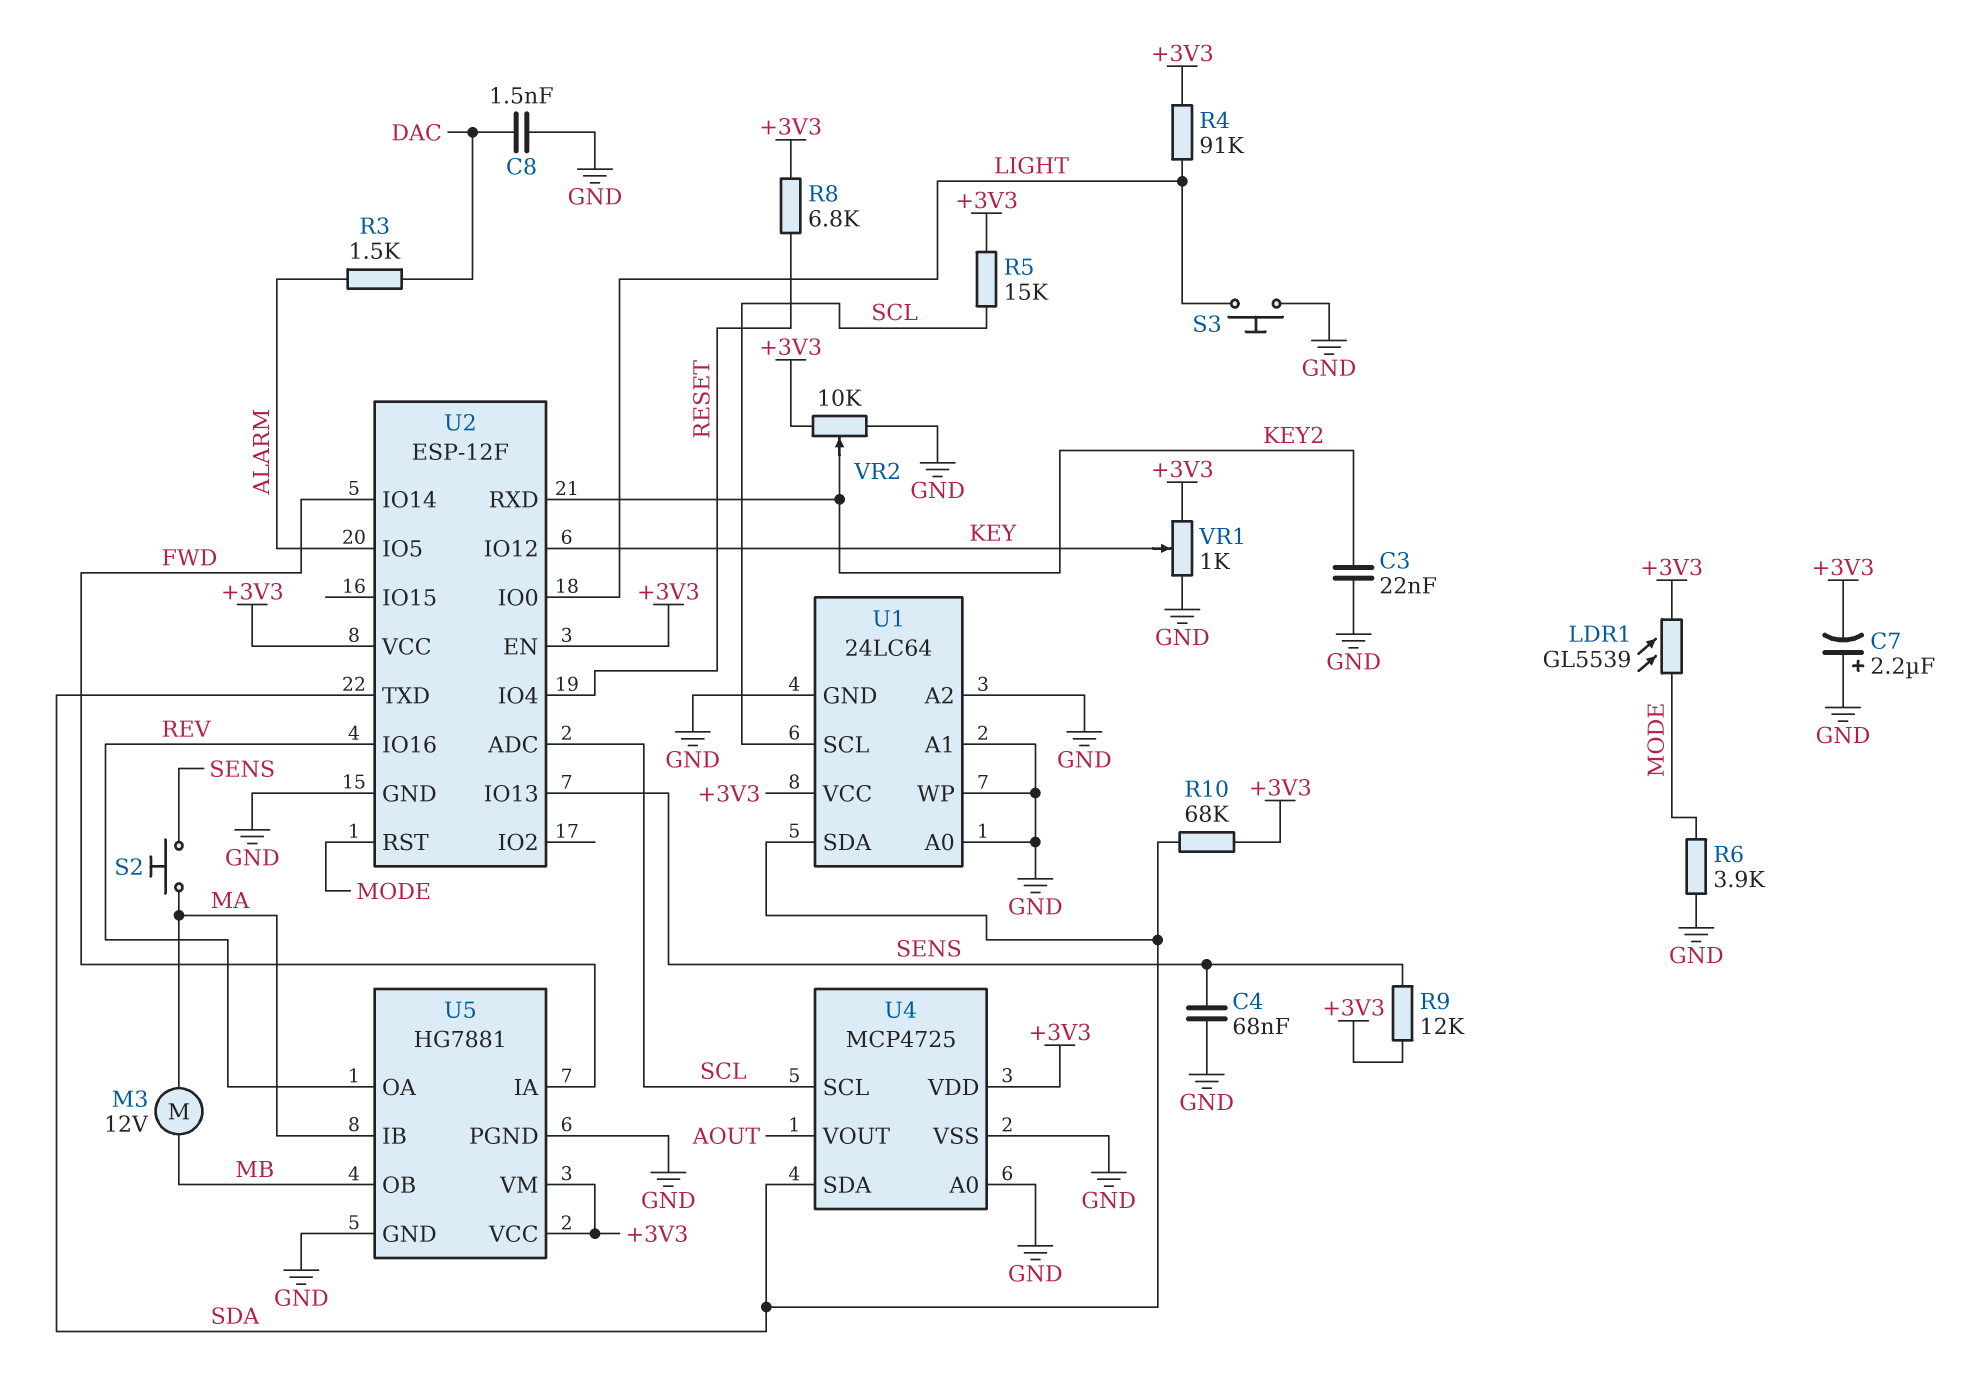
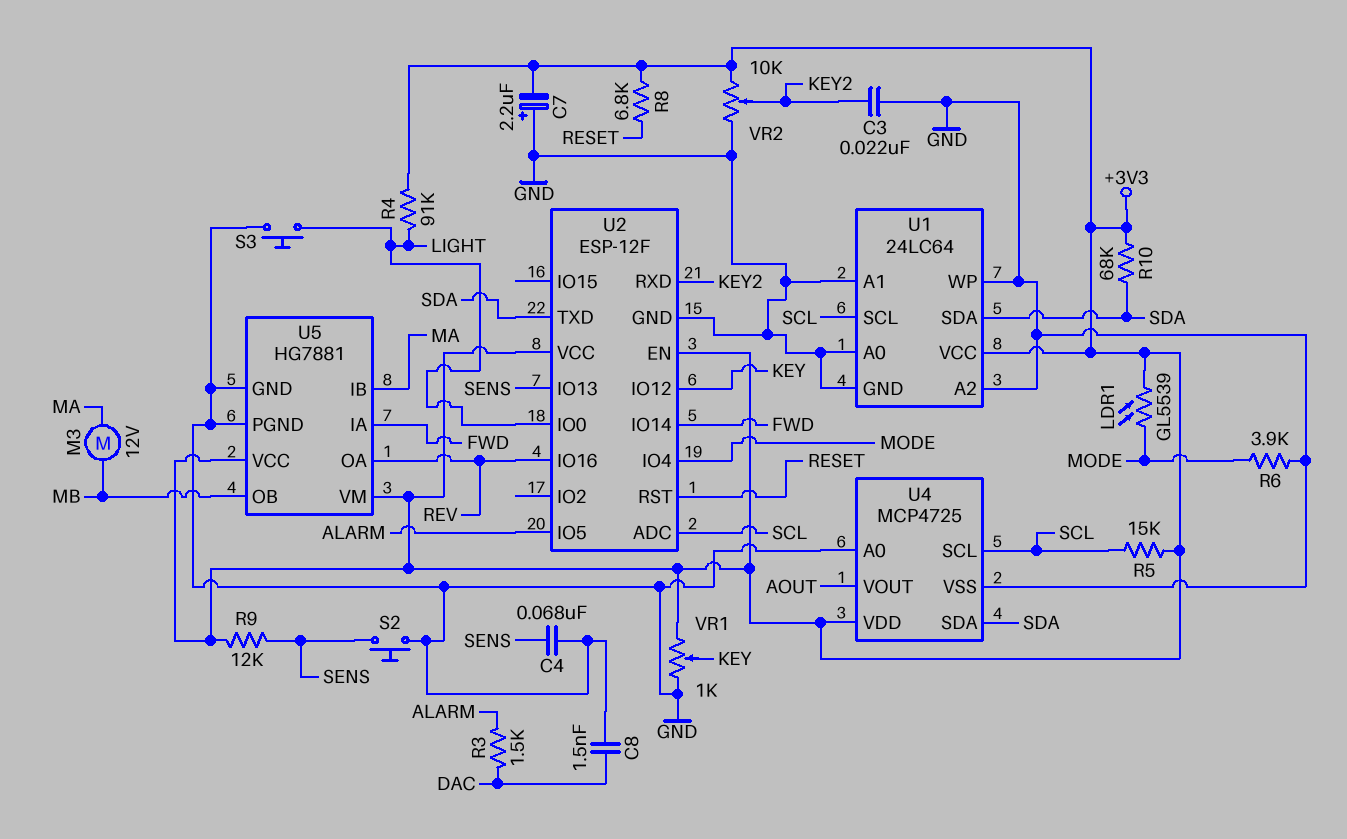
S2: button (MA, SENS) -> button (GND, SENS)
U2 pin IO4: RESET -> MODE
U2 pin RST: MODE -> RESET

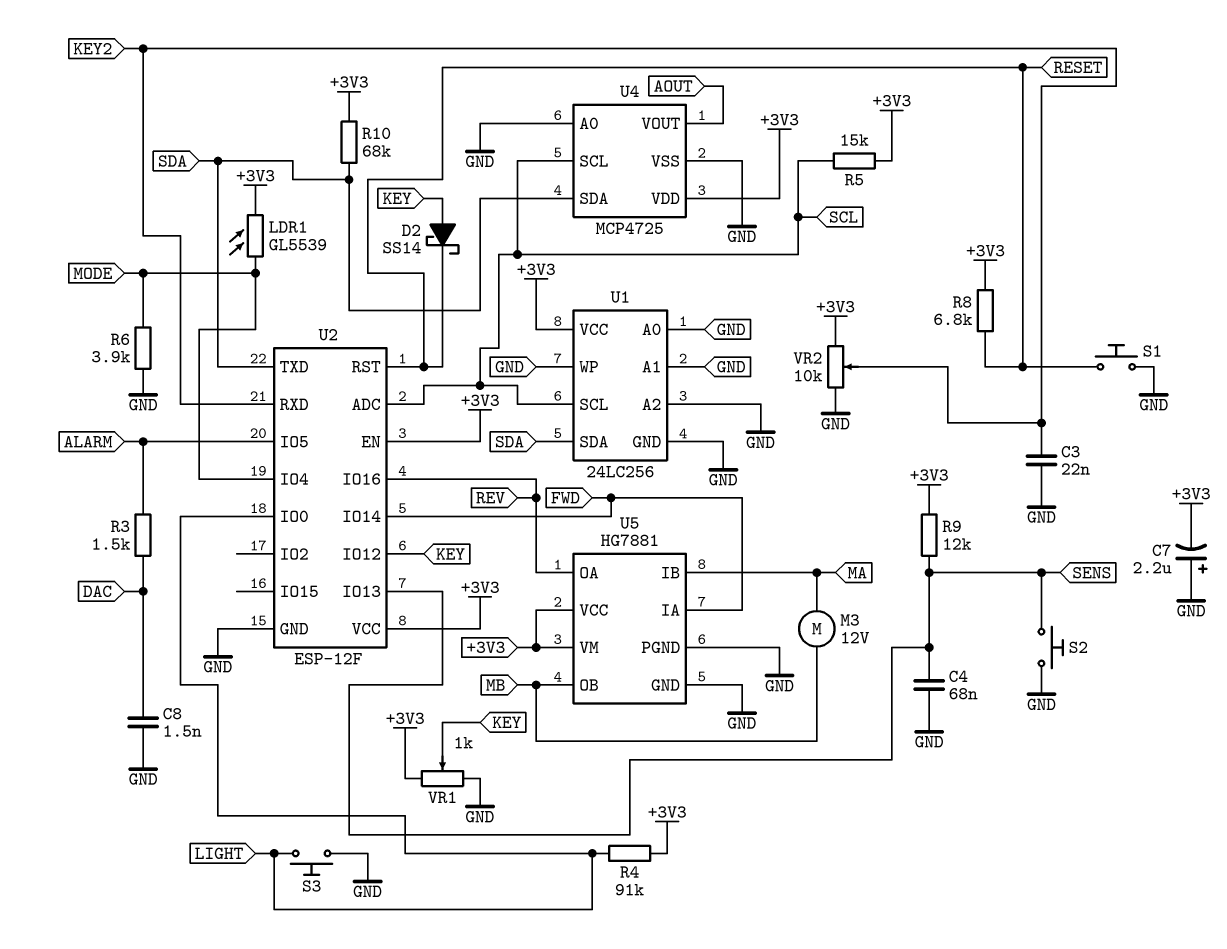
D2: none -> schottky SS14 (A KEY, K RESET)
S1: none -> button (GND, RESET)
U1: 24LC64 -> 24LC256

